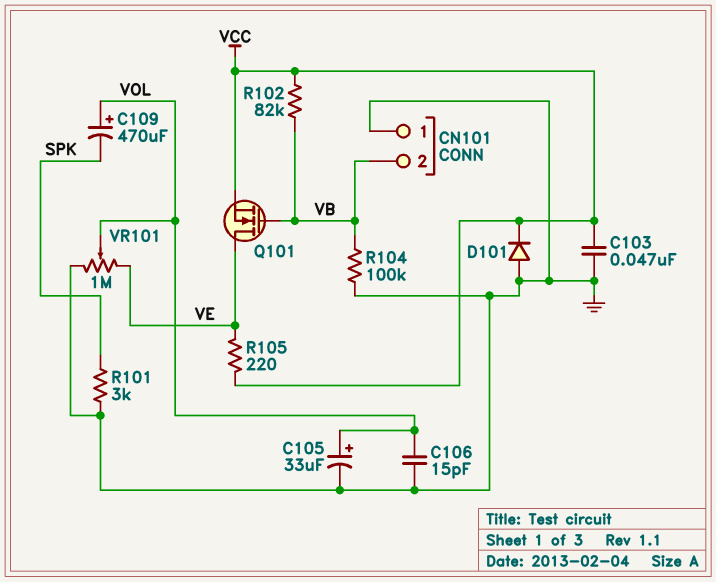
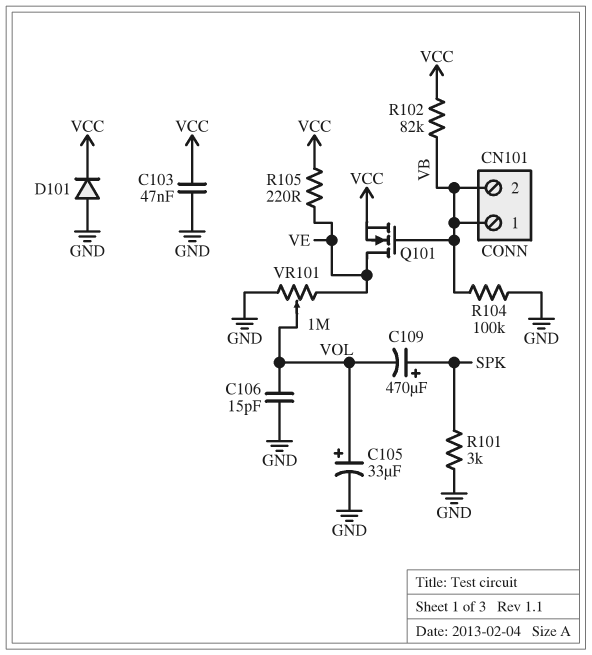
C109: 470uF (plus VOL, minus SPK) -> 470uF (plus SPK, minus VOL)
CN101 pin 1: GND -> VB

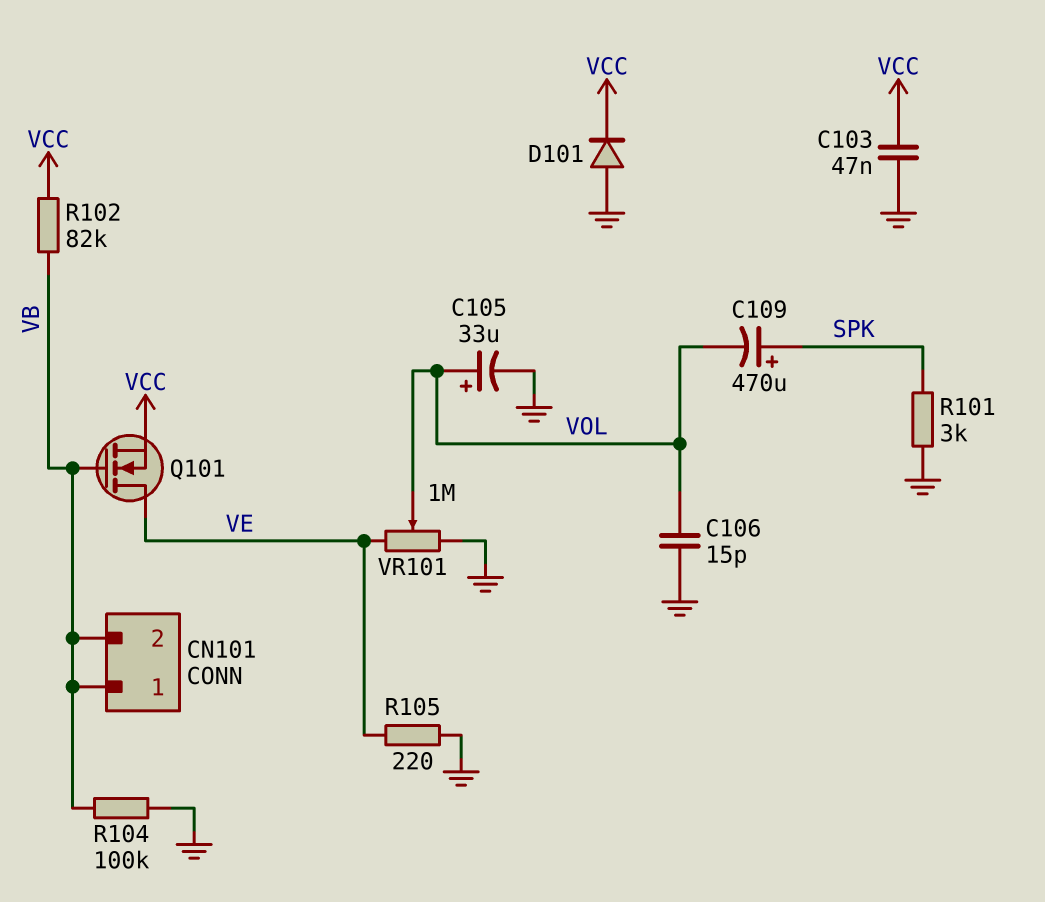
R105: 220 (VCC, VE) -> 220 (GND, VE)

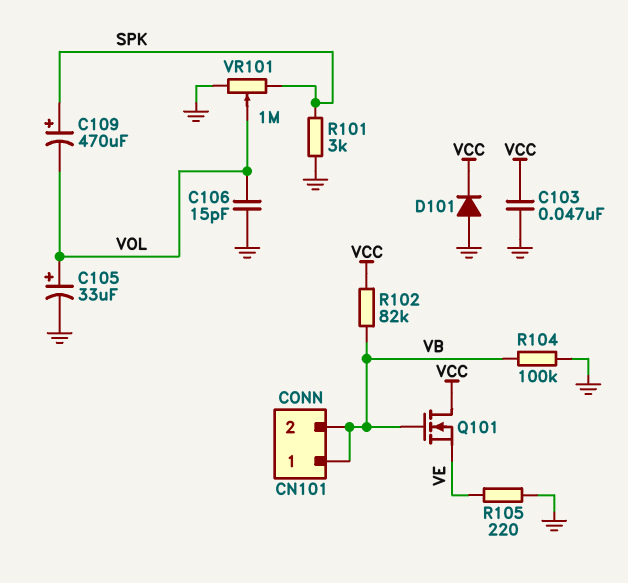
Q101: NMOS (G VB, D VE, S VCC) -> NMOS (G VB, D VCC, S VE)
VR101: 1M (GND, VE, wiper VOL) -> 1M (GND, SPK, wiper VOL)

